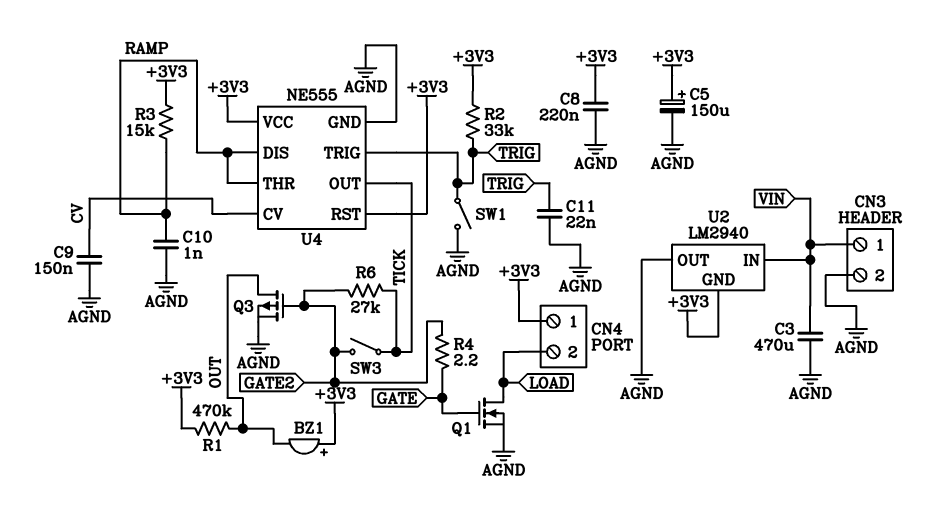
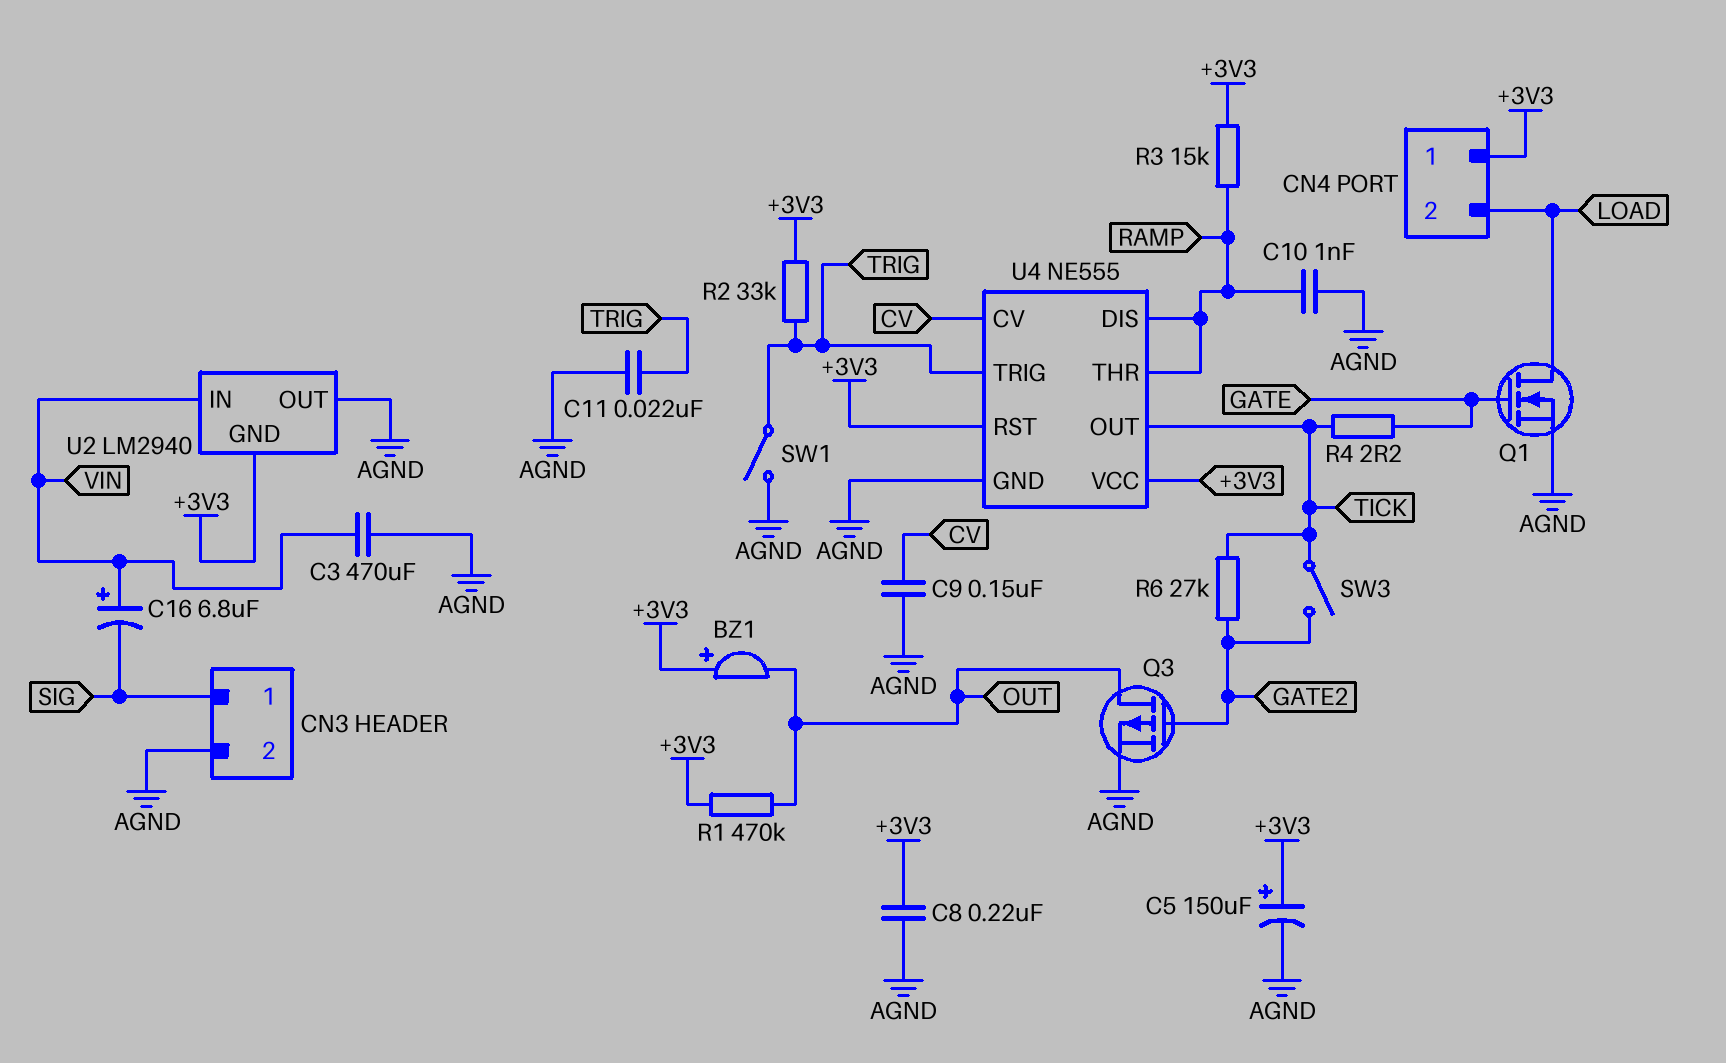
C16: none -> 6.8uF (plus VIN, minus SIG)
CN3 pin 1: VIN -> SIG
R4: 2.2 (GATE, GATE2) -> 2.2 (GATE, TICK)

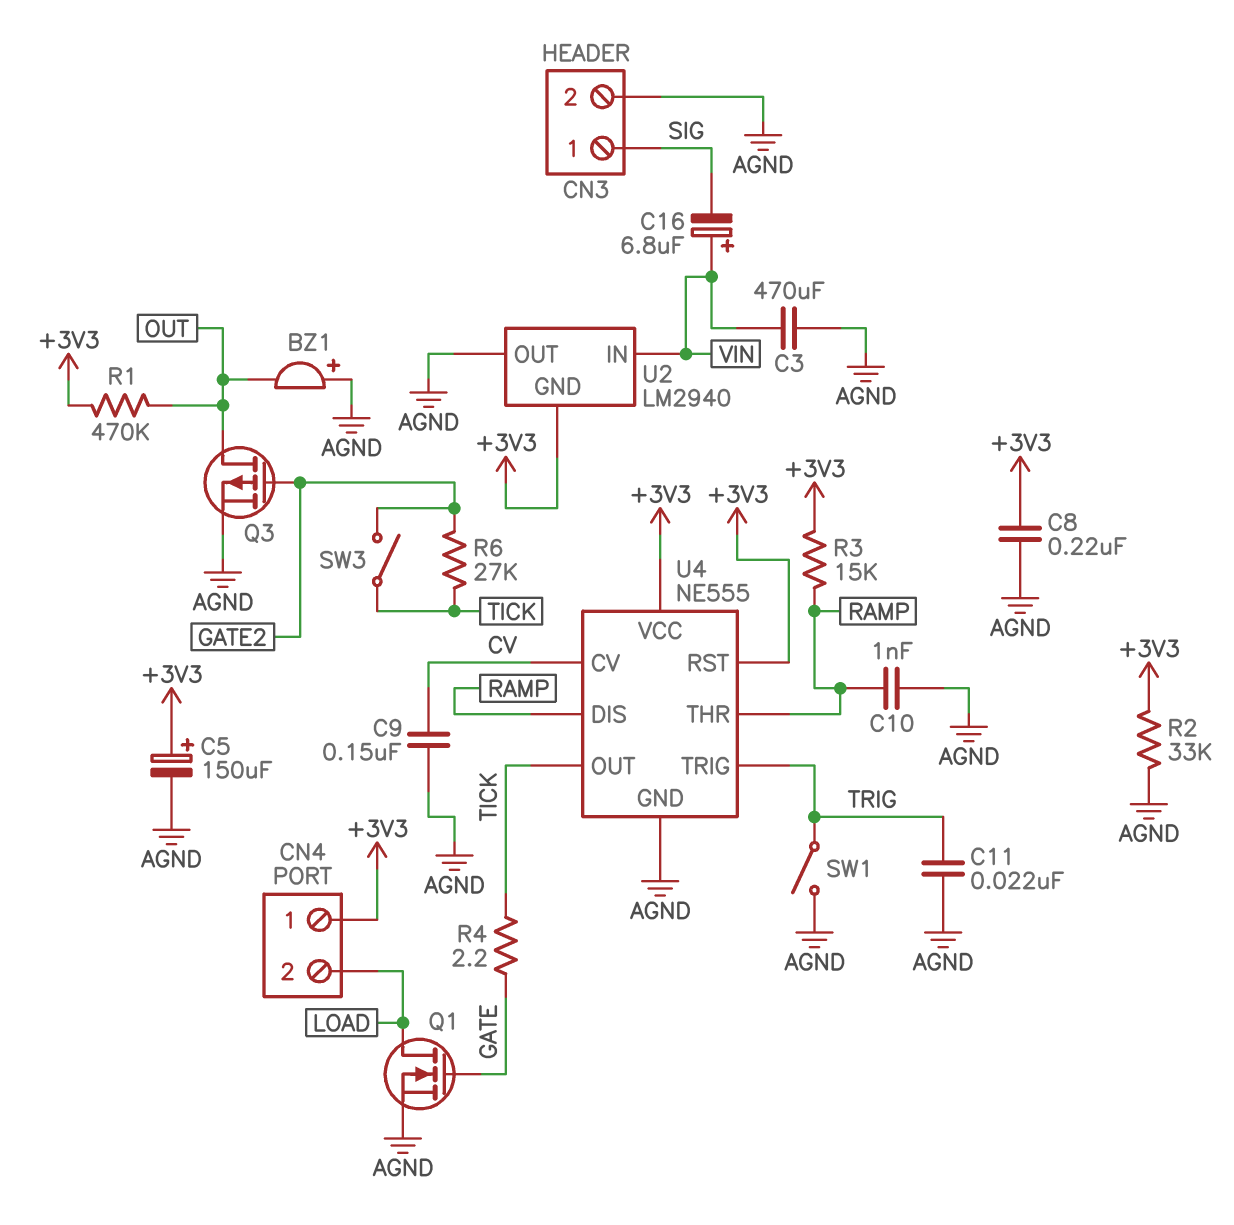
BZ1: buzzer (plus +3V3, minus OUT) -> buzzer (plus AGND, minus OUT)
R2: 33k (+3V3, TRIG) -> 33k (+3V3, AGND)

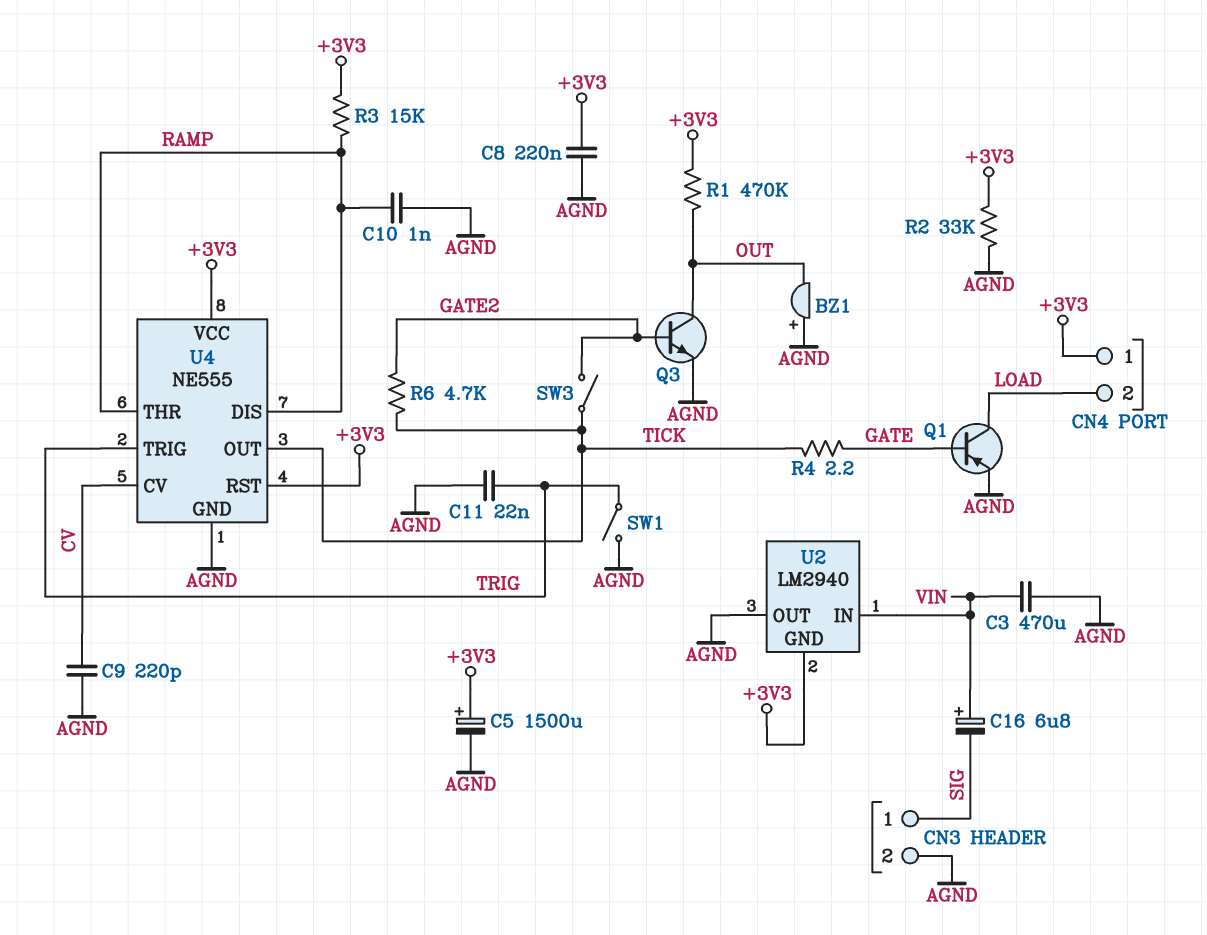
C5: 150uF (plus +3V3, minus AGND) -> 1500uF (plus +3V3, minus AGND)
C9: 150nF (AGND, CV) -> 220pF (AGND, CV)
Q1: NMOS (G GATE, D LOAD, S AGND) -> PNP (B GATE, C LOAD, E AGND)
Q3: PMOS (G GATE2, D OUT, S AGND) -> NPN (B GATE2, C OUT, E AGND)
R6: 27k (GATE2, TICK) -> 4.7k (GATE2, TICK)

